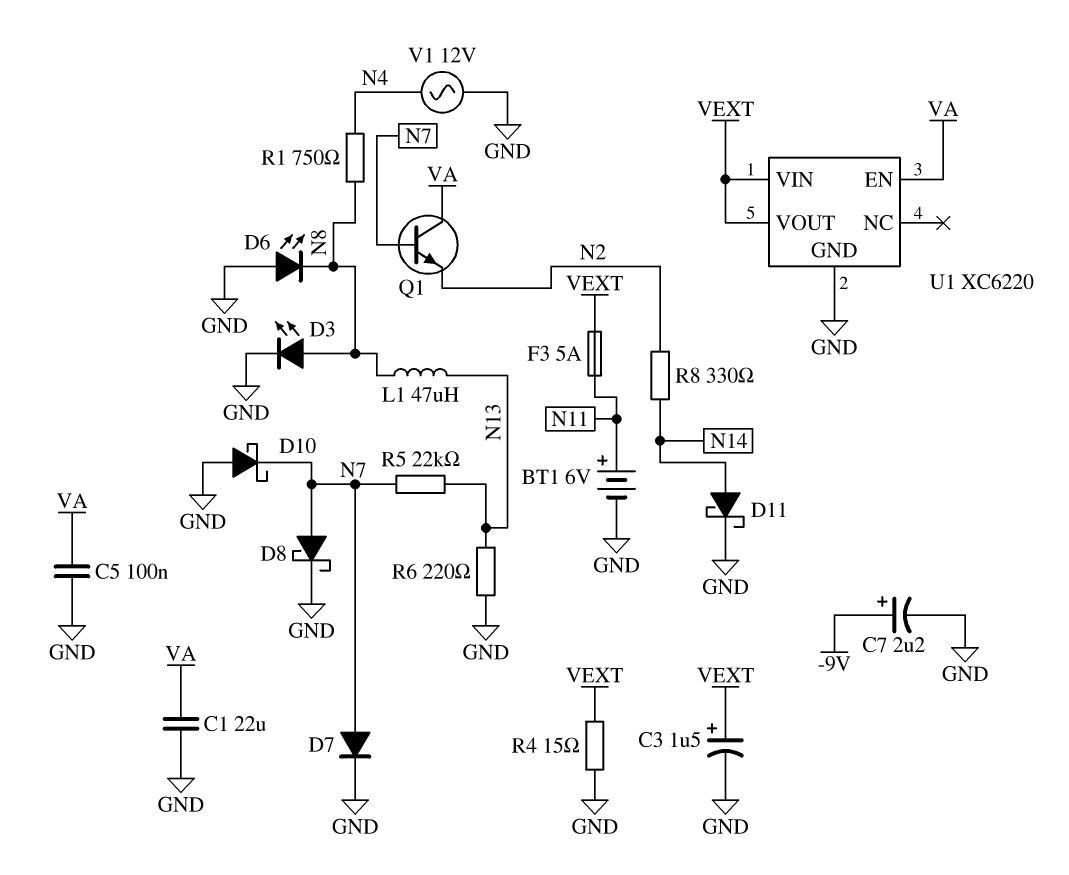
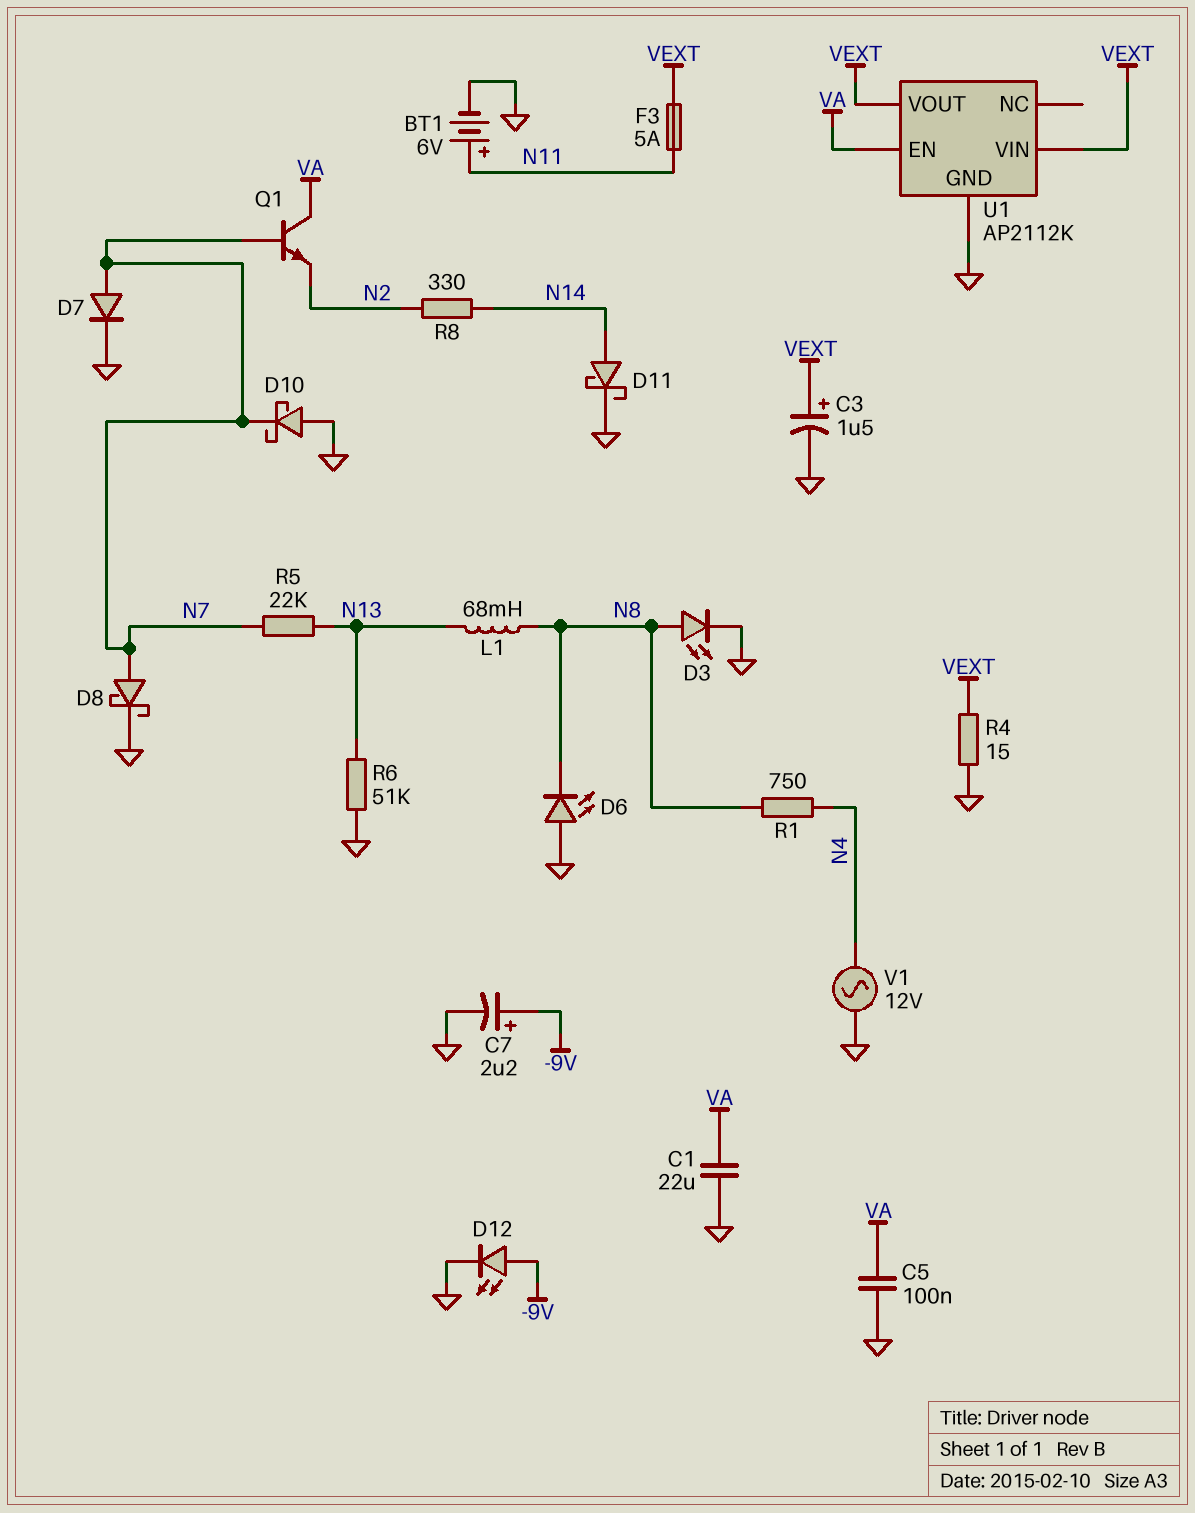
D12: none -> LED (A -9V, K GND)
L1: 47uH (N8, N13) -> 68mH (N8, N13)
R6: 220 (GND, N13) -> 51k (GND, N13)
U1: XC6220 -> AP2112K

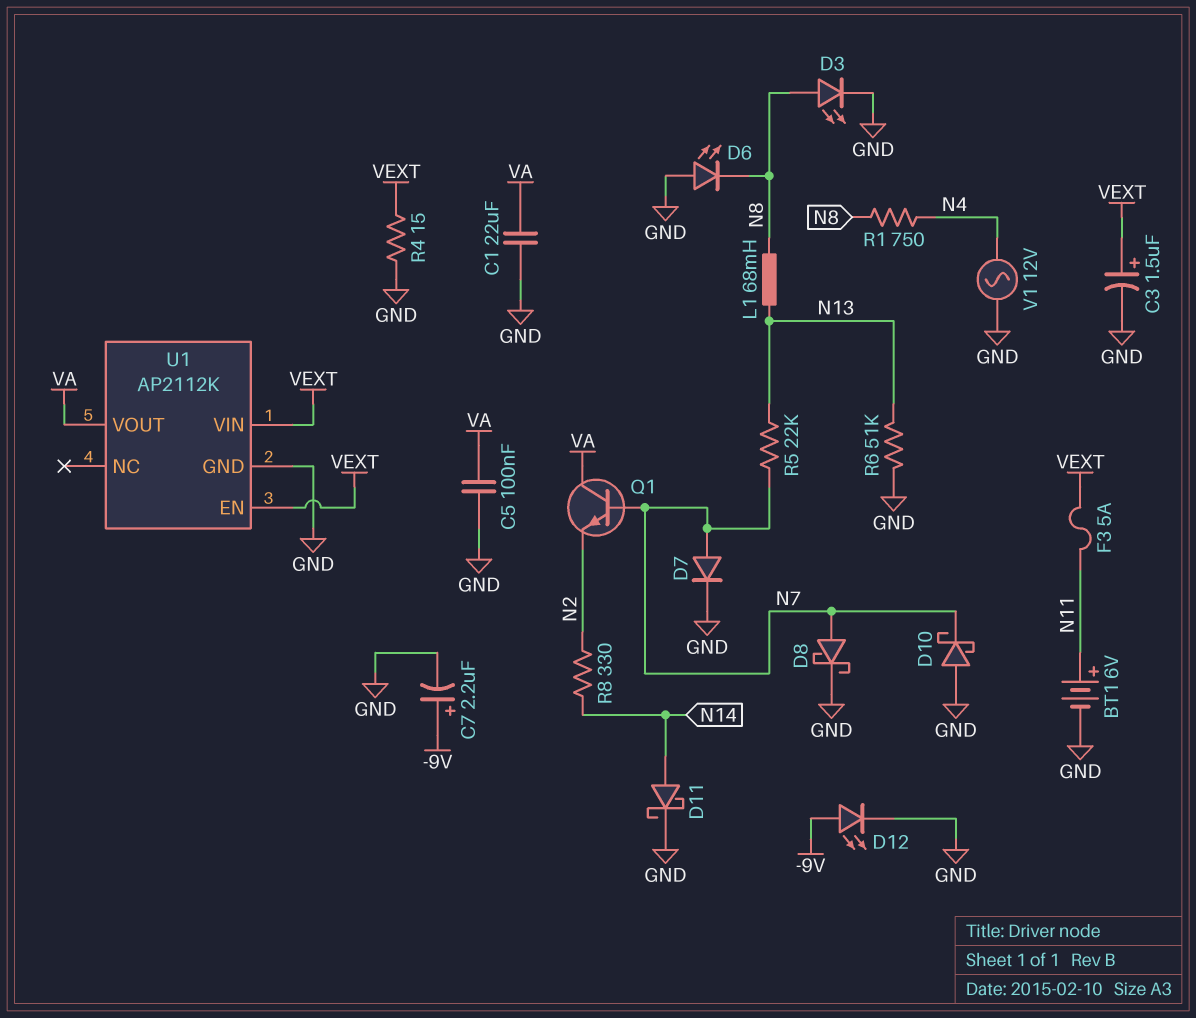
U1 pin EN: VA -> VEXT
U1 pin VOUT: VEXT -> VA

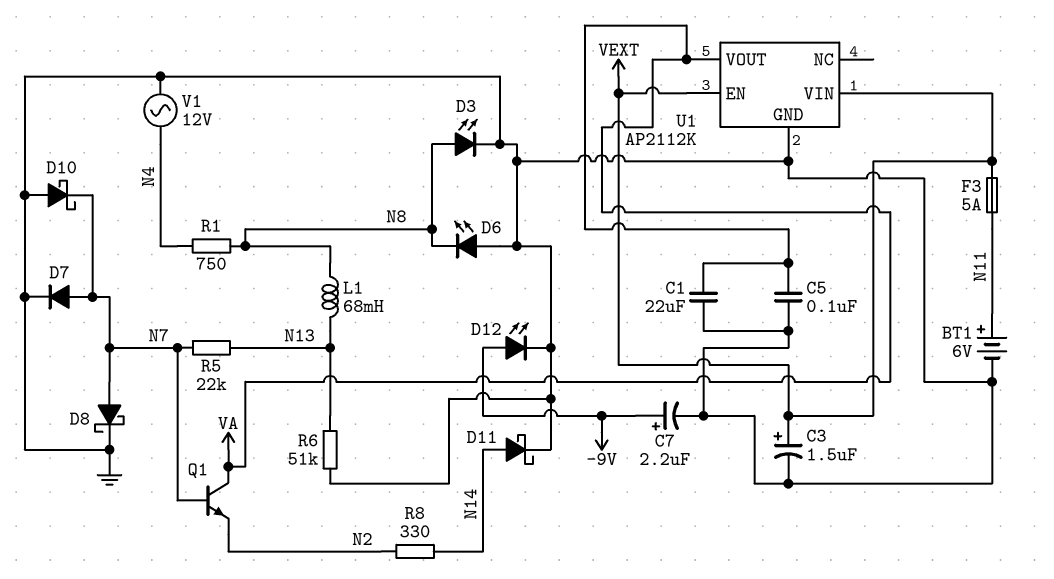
R4: 15 (GND, VEXT) -> none

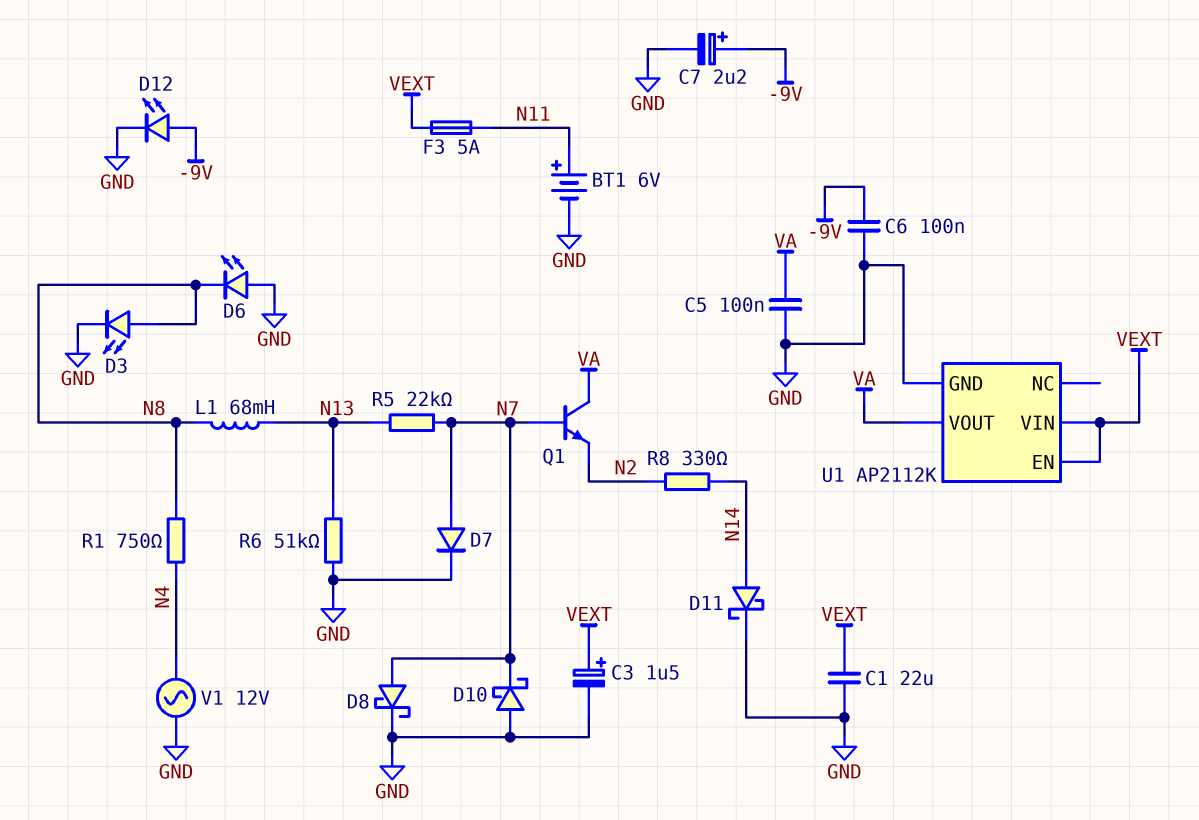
C1: 22uF (GND, VA) -> 22uF (GND, VEXT)
C6: none -> 100nF (-9V, GND)

